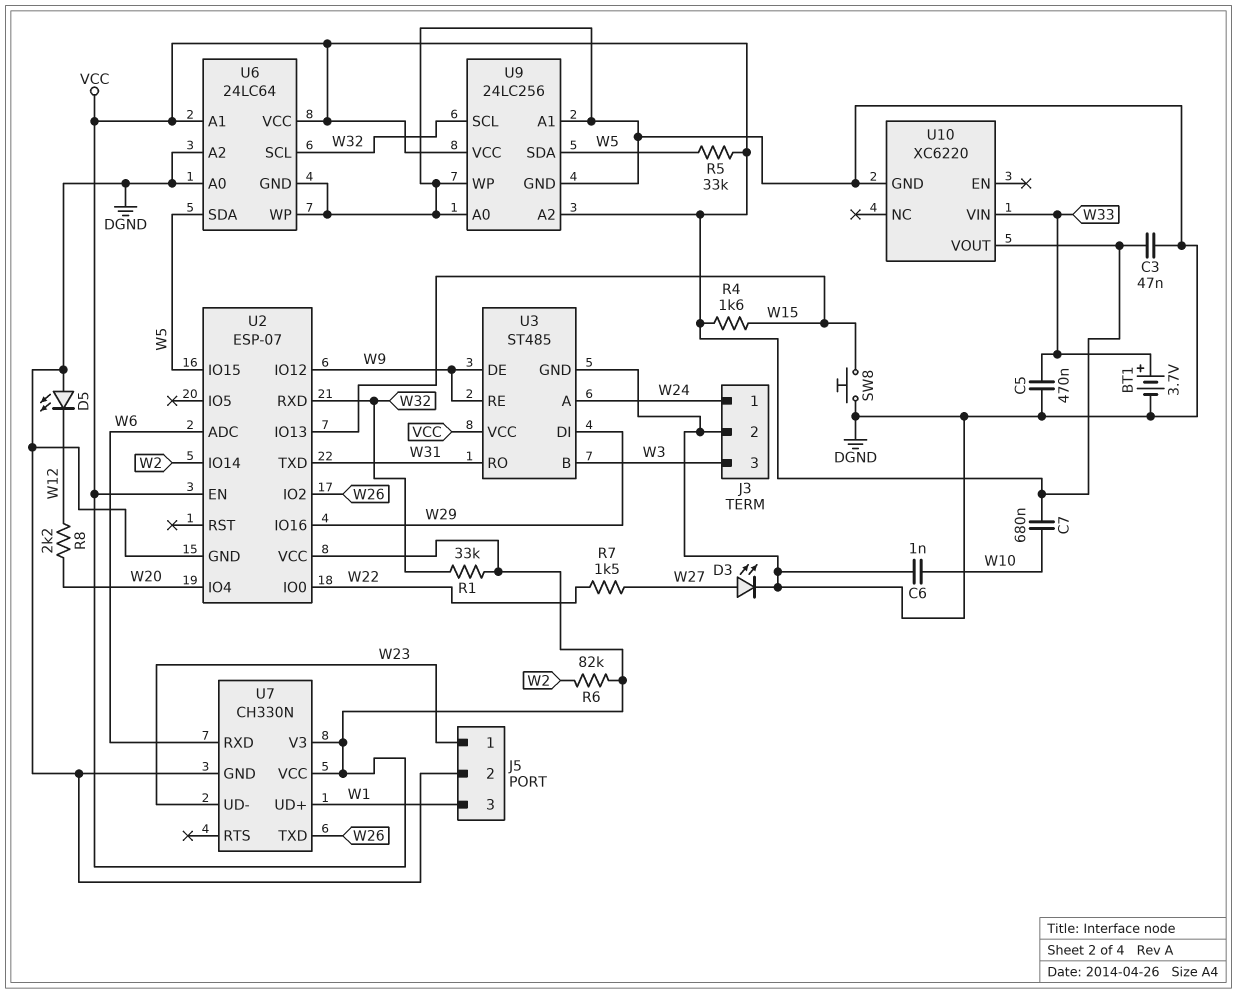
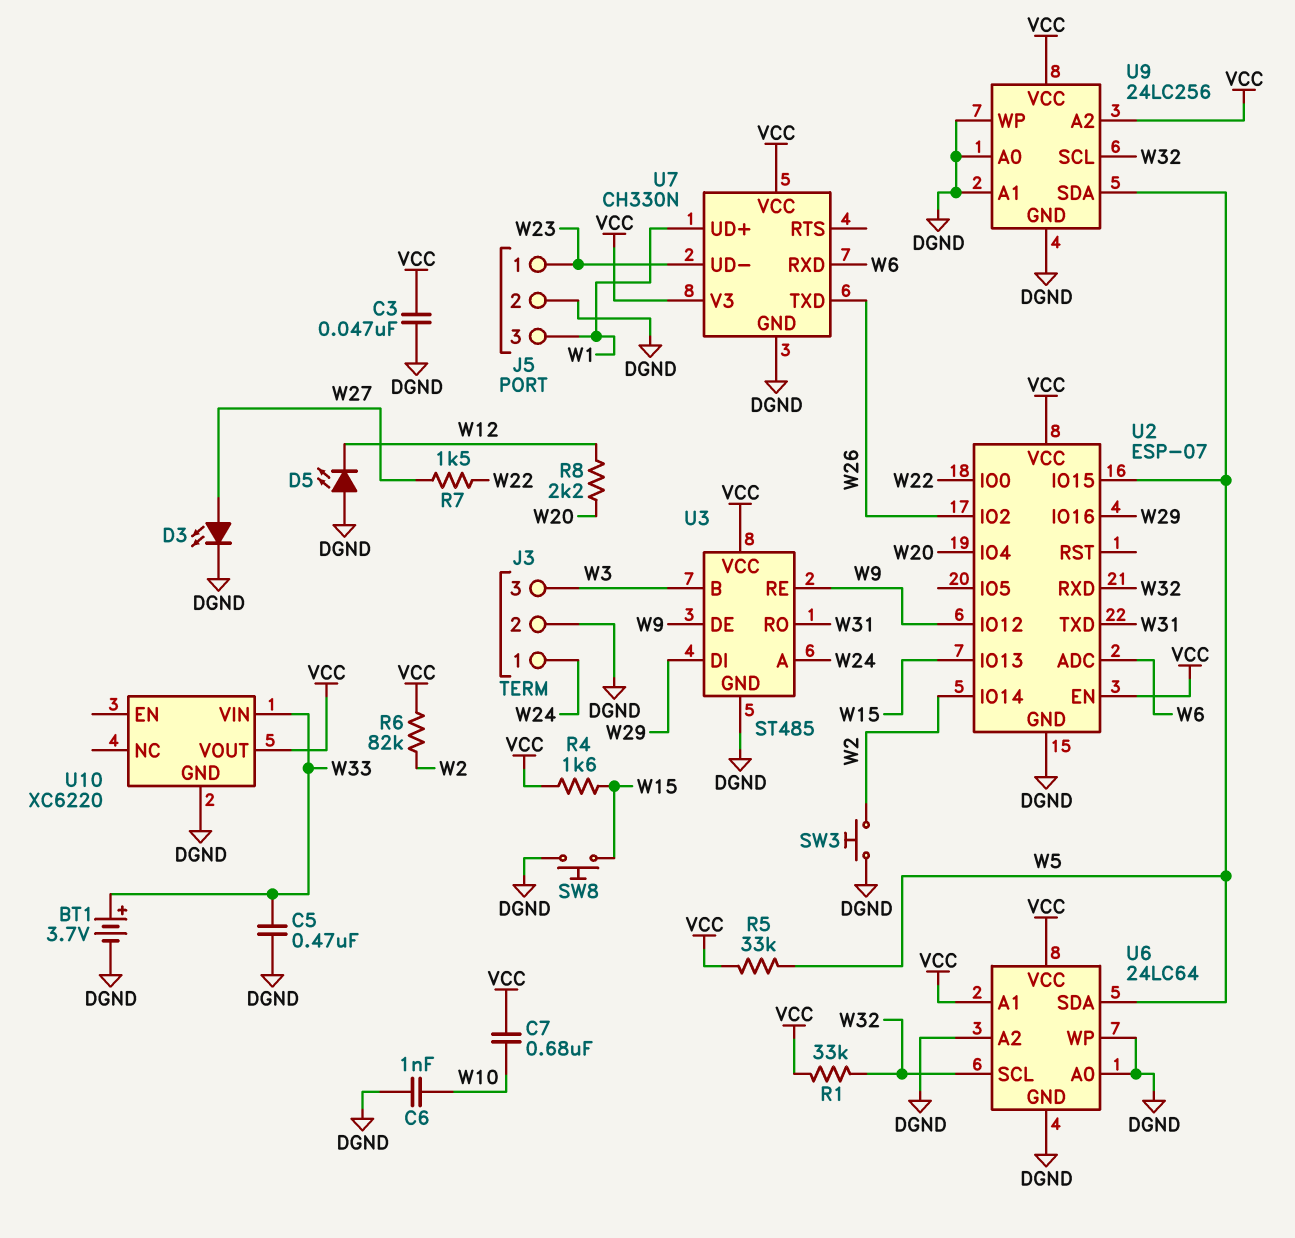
SW3: none -> button (DGND, W2)

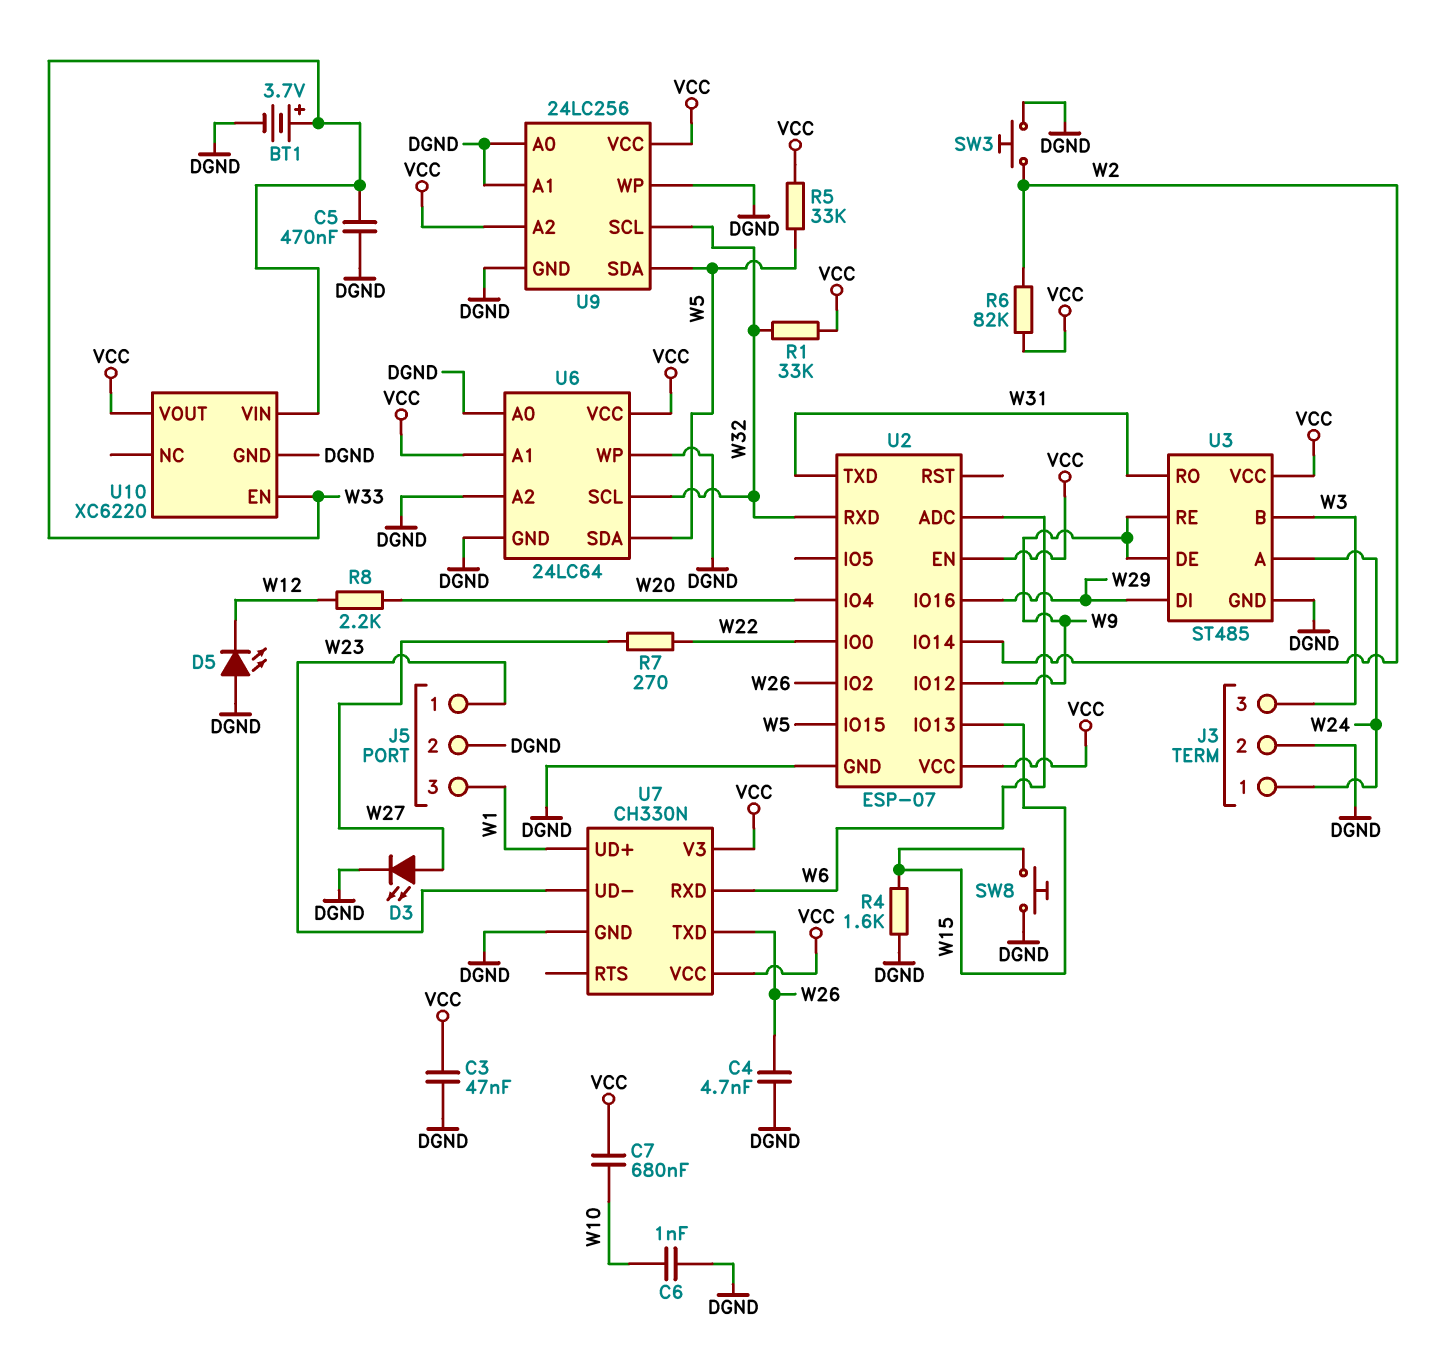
C4: none -> 4.7nF (DGND, W26)
R4: 1.6k (VCC, W15) -> 1.6k (DGND, W15)
R7: 1.5k (W22, W27) -> 270 (W22, W27)
U10 pin EN: none -> W33

